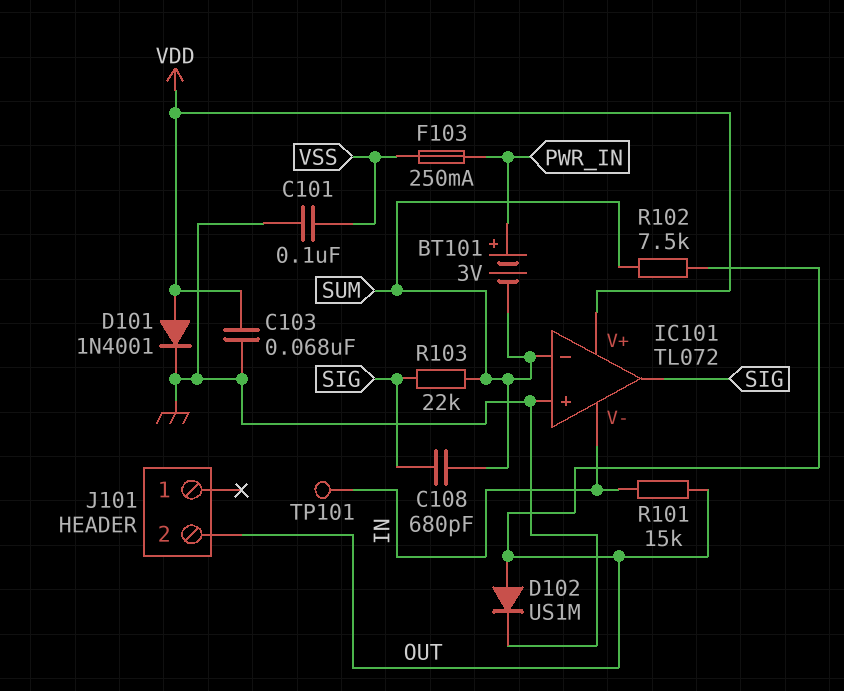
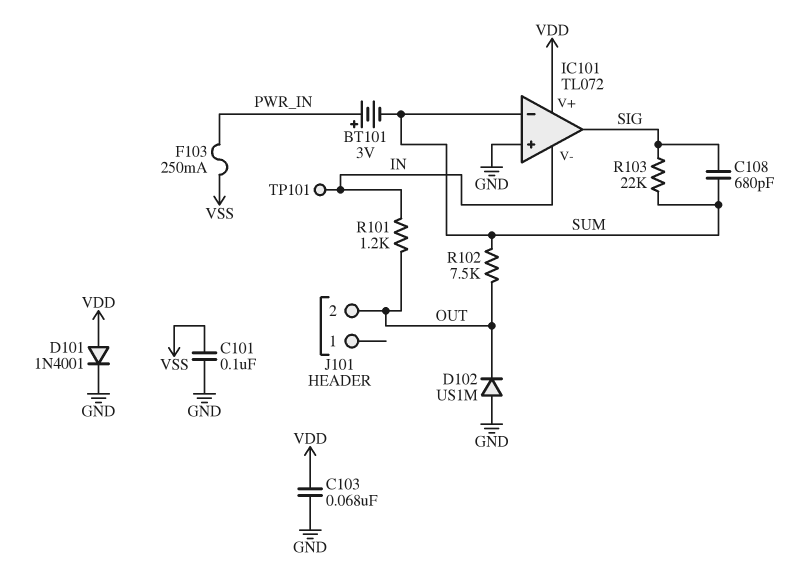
D102: diode US1M (A OUT, K GND) -> diode US1M (A GND, K OUT)
R101: 15k (IN, OUT) -> 1.2k (IN, OUT)

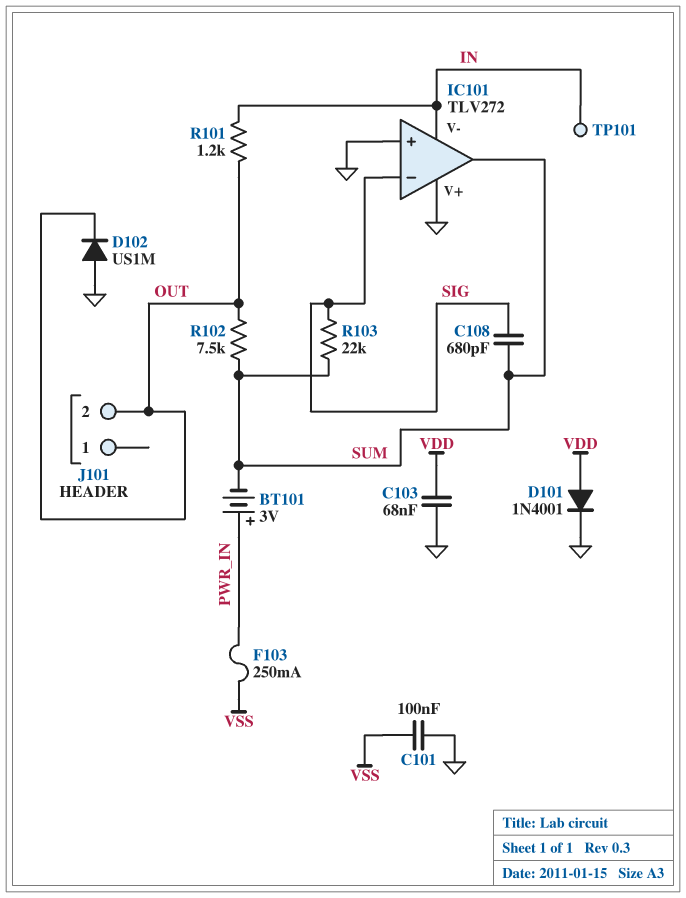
IC101: TL072 -> TLV272
IC101 pin V+: VDD -> GND
IC101 pin in-: SUM -> SIG
IC101 pin out: SIG -> SUM

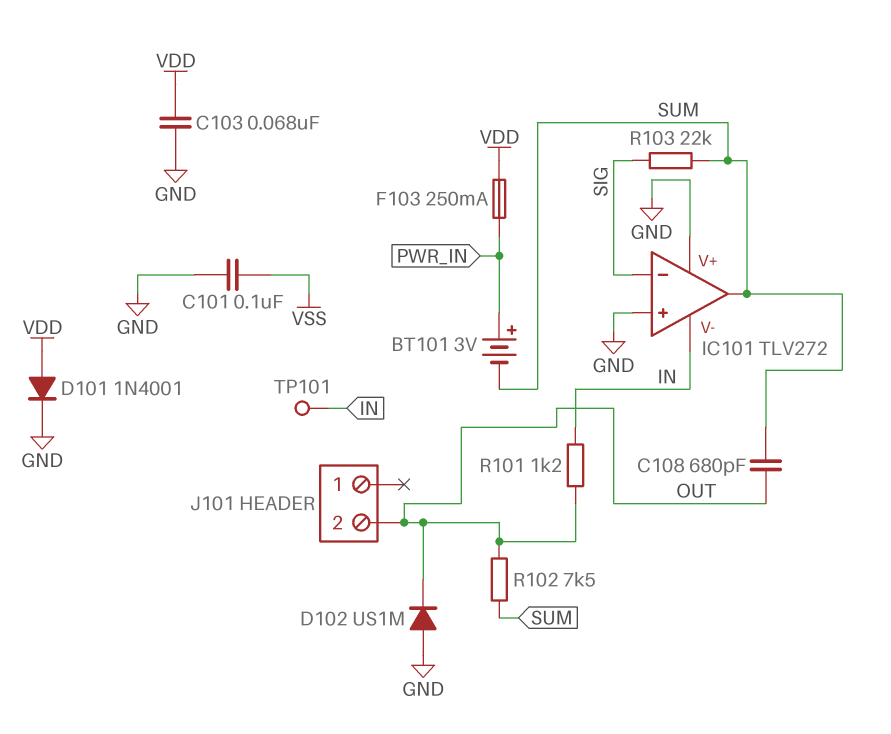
C108: 680pF (SIG, SUM) -> 680pF (OUT, SUM)
F103: 250mA (PWR_IN, VSS) -> 250mA (PWR_IN, VDD)

